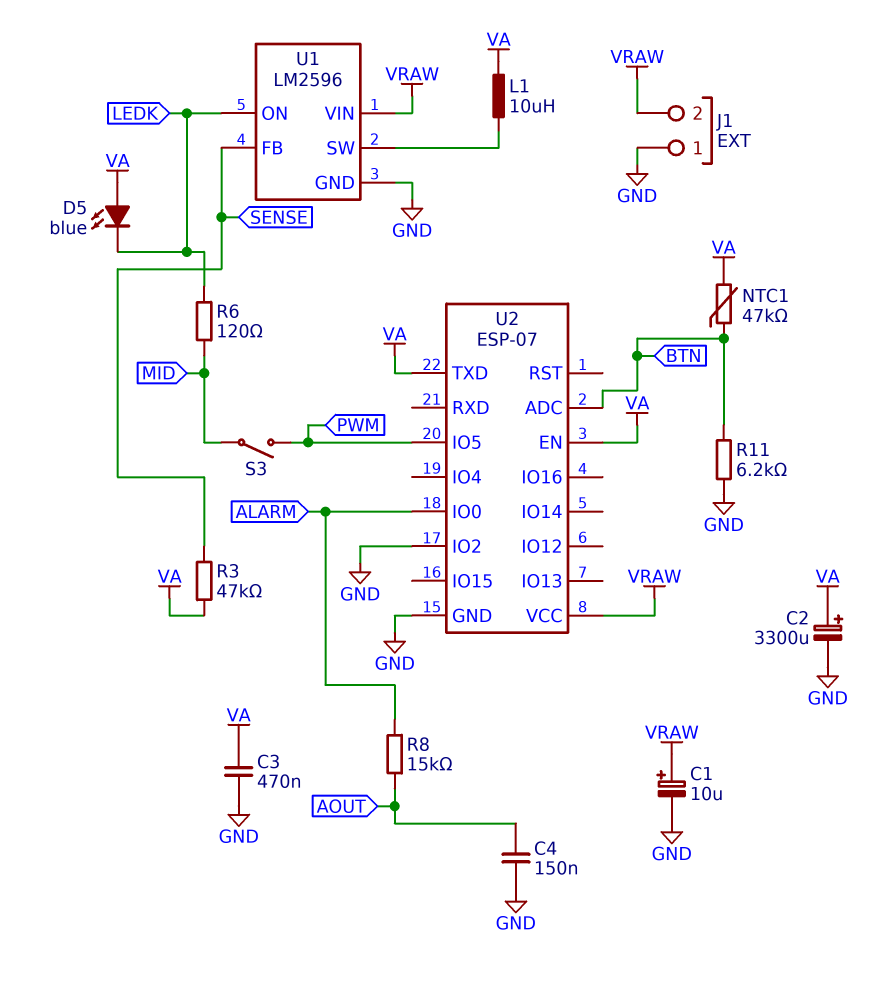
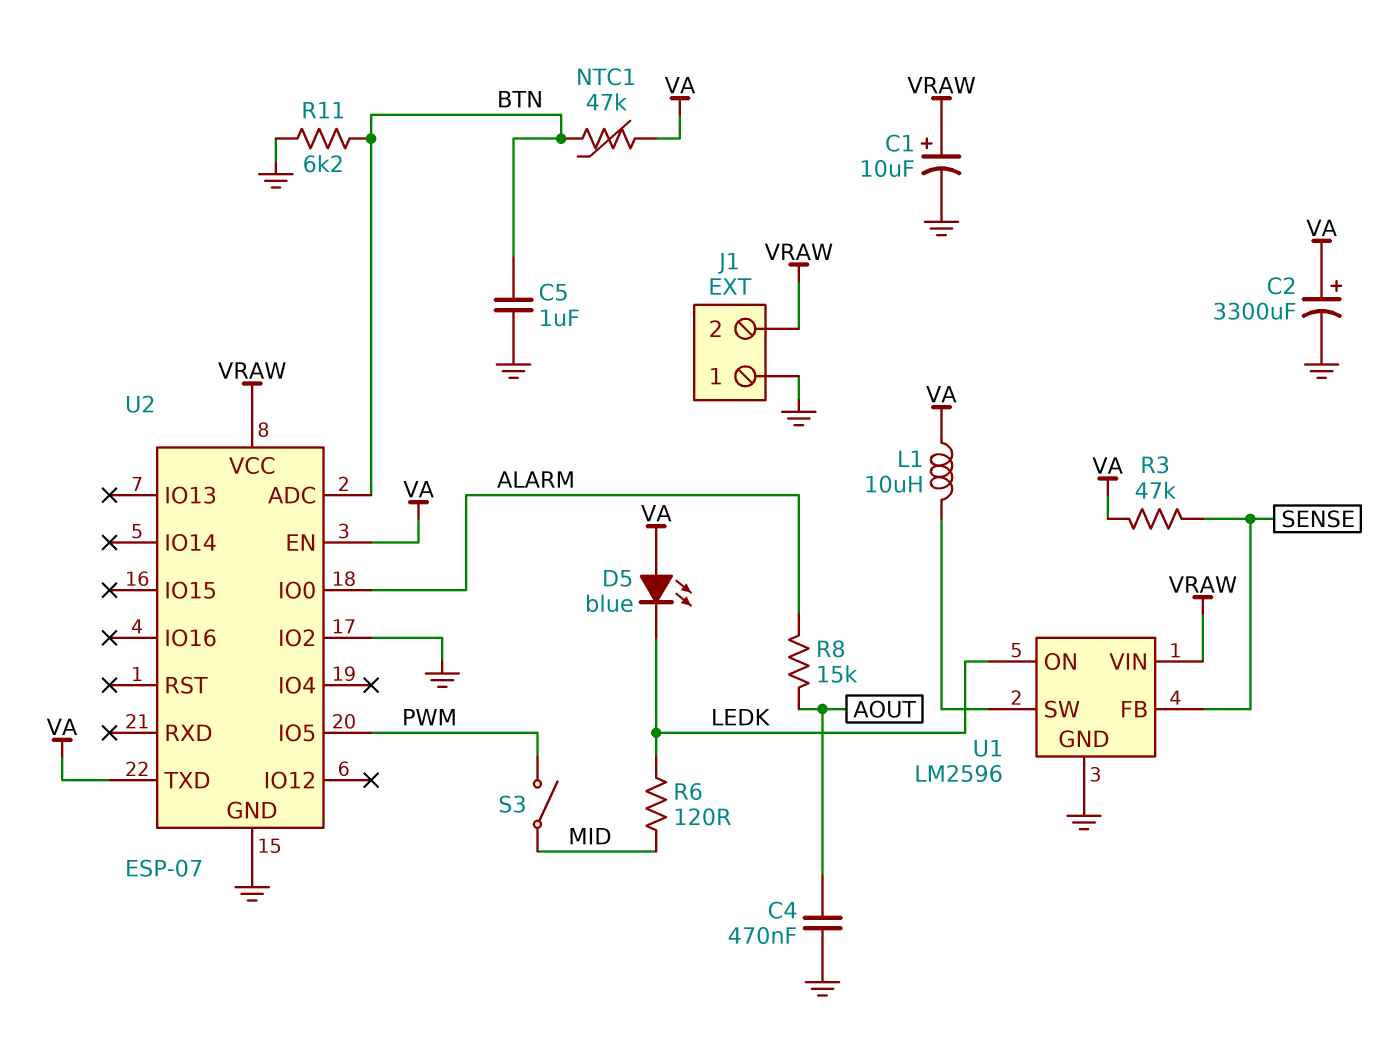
C3: 470nF (GND, VA) -> none
C4: 150nF (AOUT, GND) -> 470nF (AOUT, GND)
C5: none -> 1uF (BTN, GND)

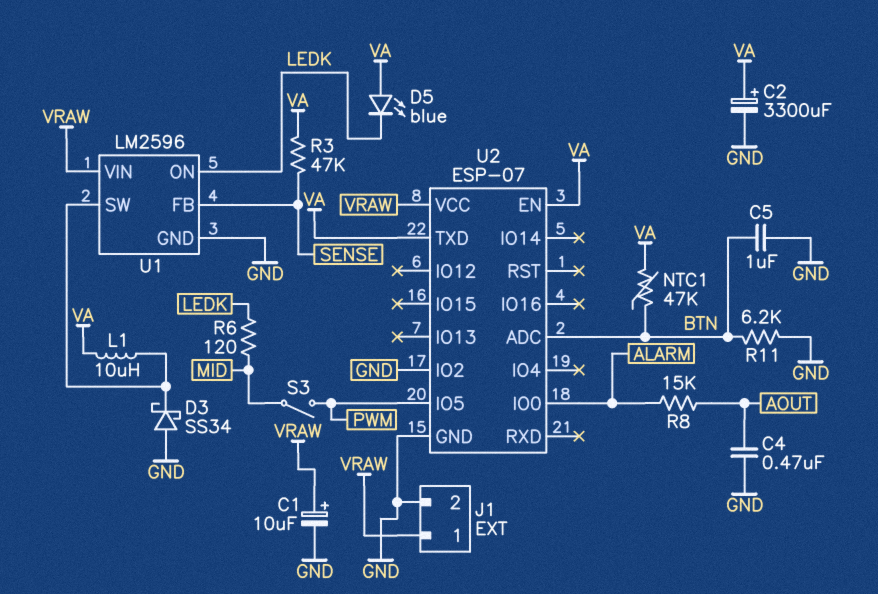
D3: none -> schottky SS34 (A GND, K U1/SW)
J1 pin 1: GND -> VRAW
J1 pin 2: VRAW -> GND

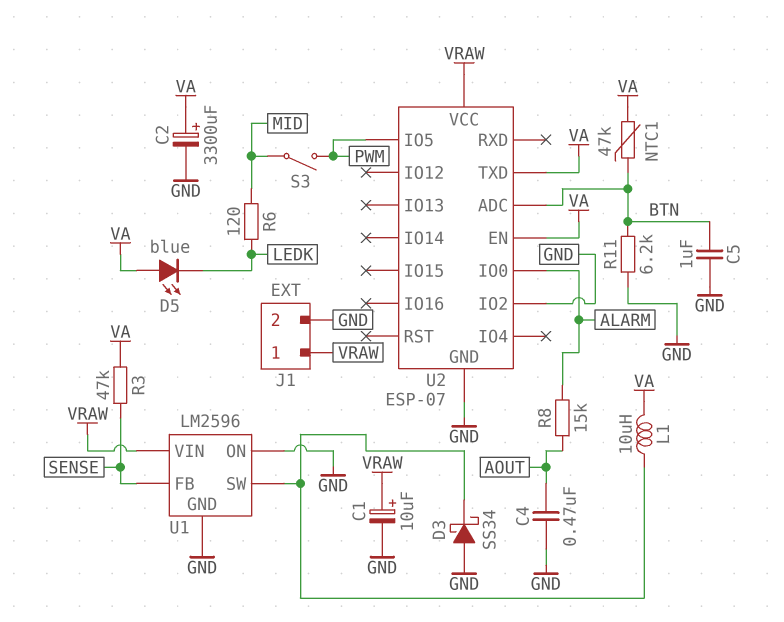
U1 pin ON: LEDK -> GND

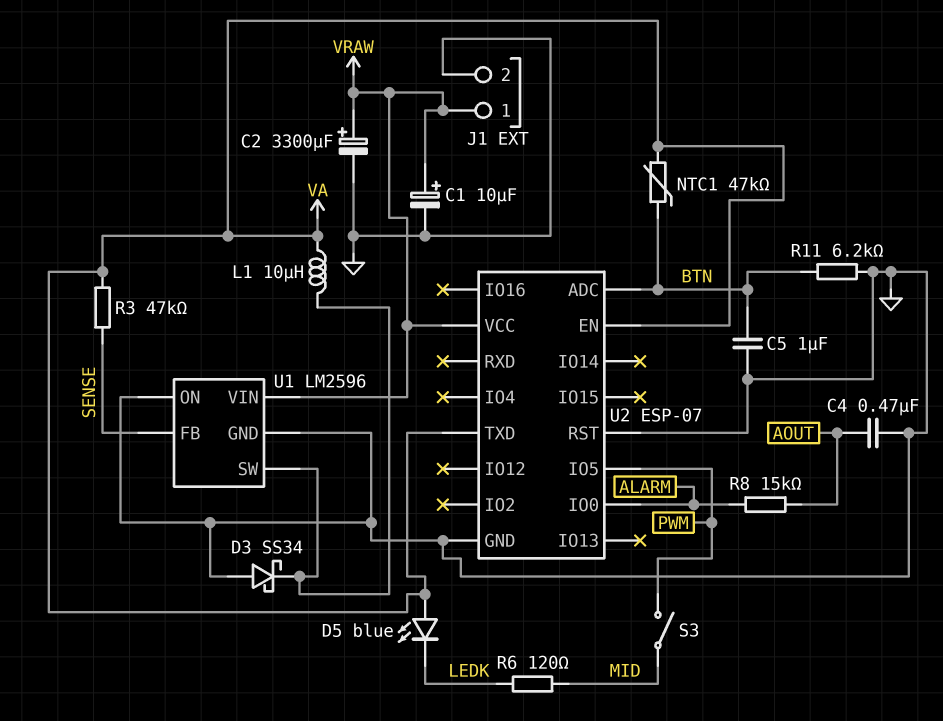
C2: 3300uF (plus VA, minus GND) -> 3300uF (plus VRAW, minus GND)
U2 pin IO2: GND -> none
U2 pin RST: none -> GND

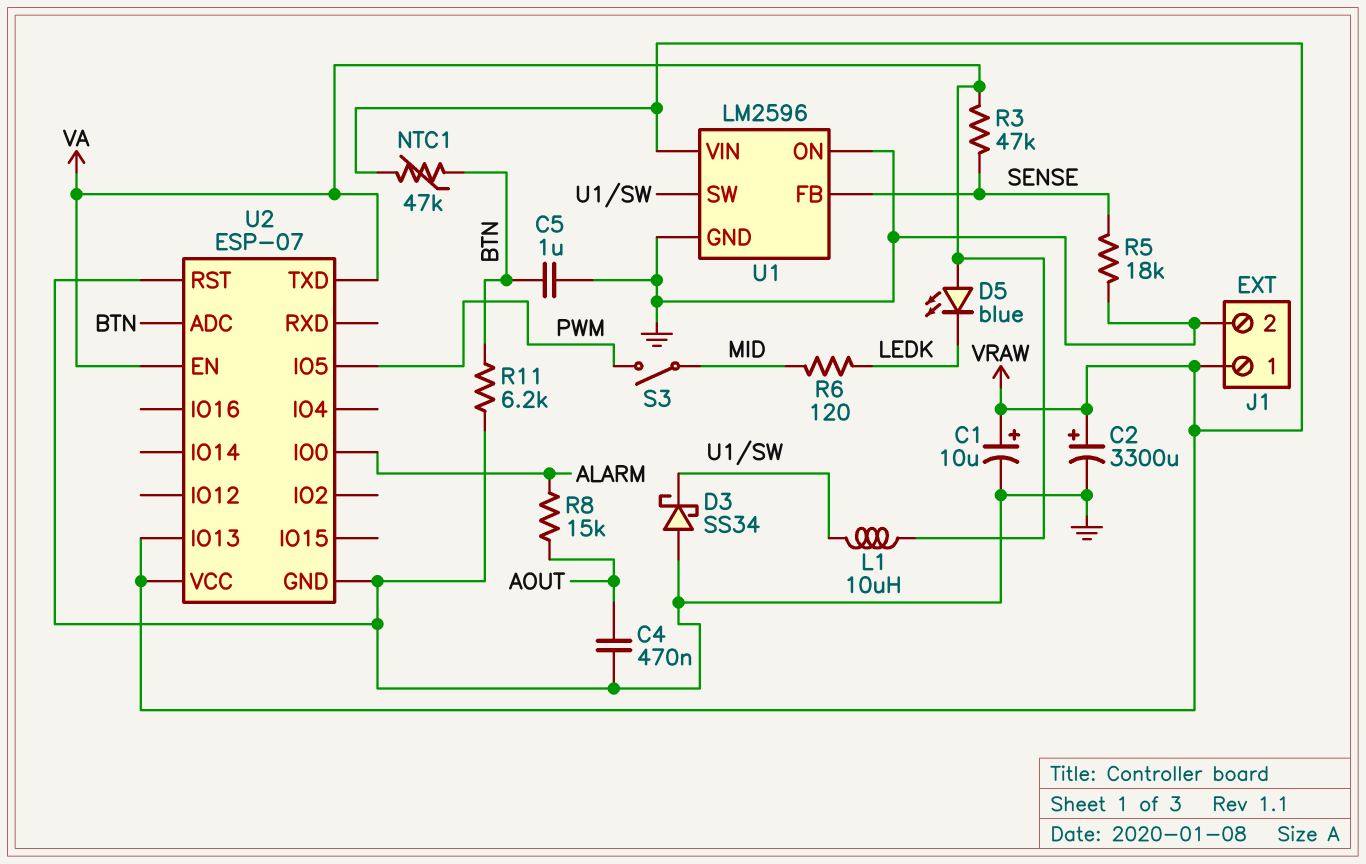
NTC1: 47k (BTN, VA) -> 47k (BTN, VRAW)
R5: none -> 18k (GND, SENSE)
U2 pin IO13: none -> VRAW

